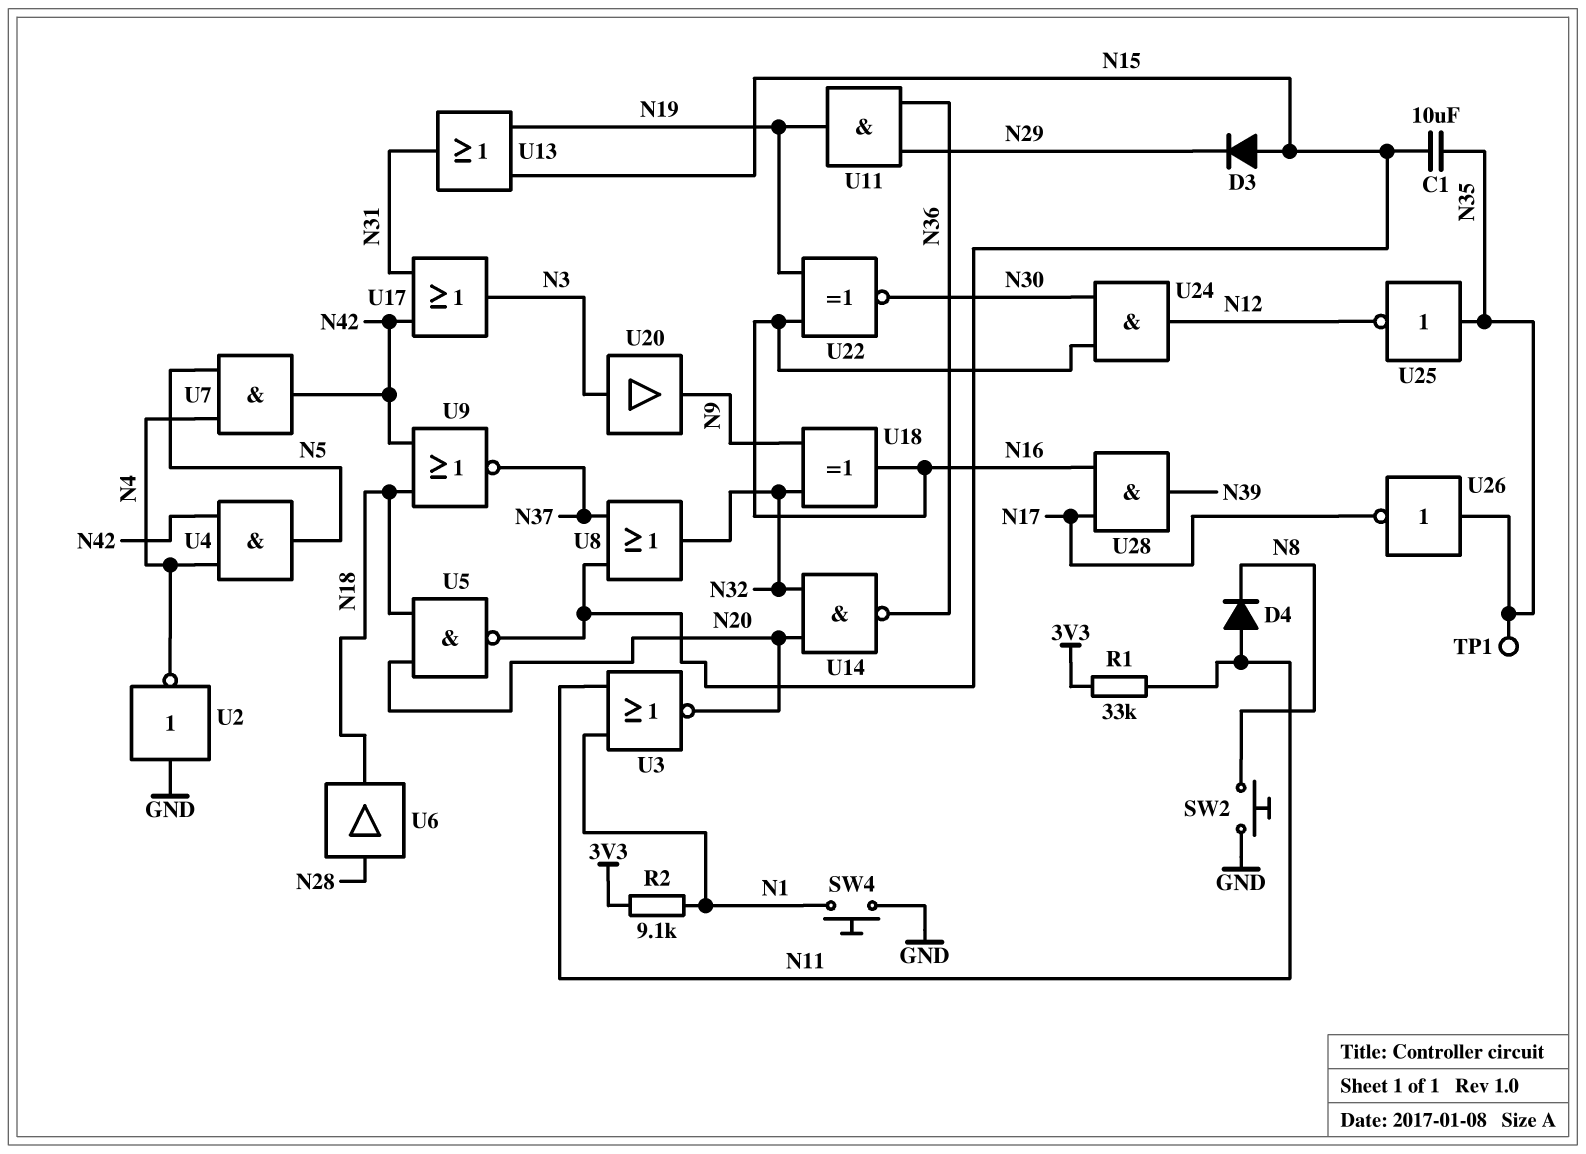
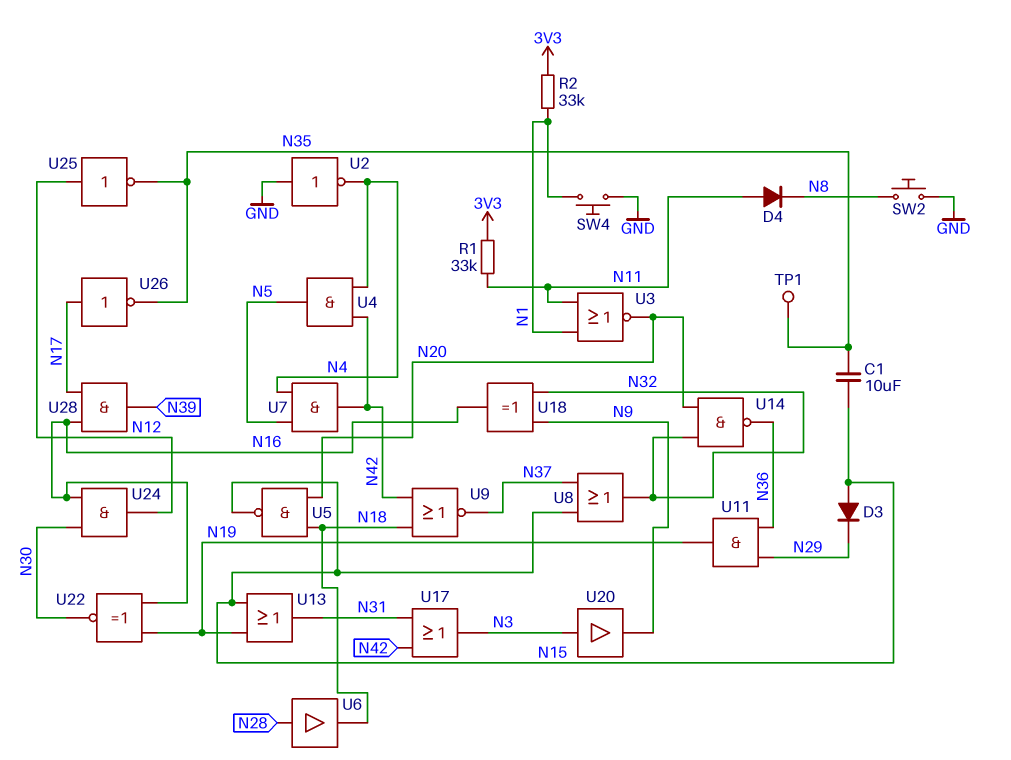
R2: 9.1k (3V3, N1) -> 33k (3V3, N1)
U25: NOT (in N35, out N12) -> NOT (in N12, out N35)
U26: NOT (in N35, out N17) -> NOT (in N17, out N35)

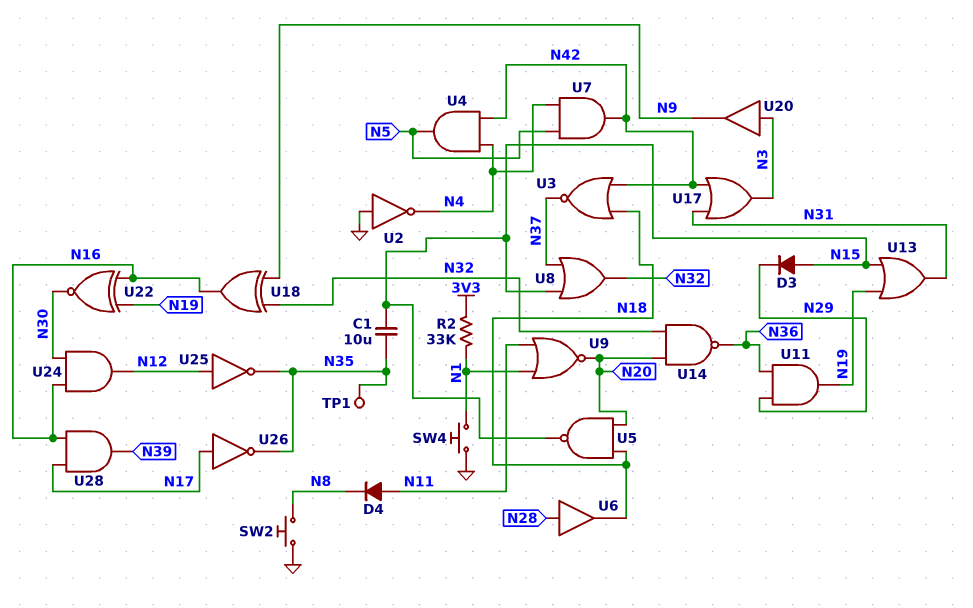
R1: 33k (3V3, N11) -> none
U3: NOR (in N1, in N11, out N20) -> NOR (in N18, in N42, out N37)
U9: NOR (in N18, in N42, out N37) -> NOR (in N1, in N11, out N20)

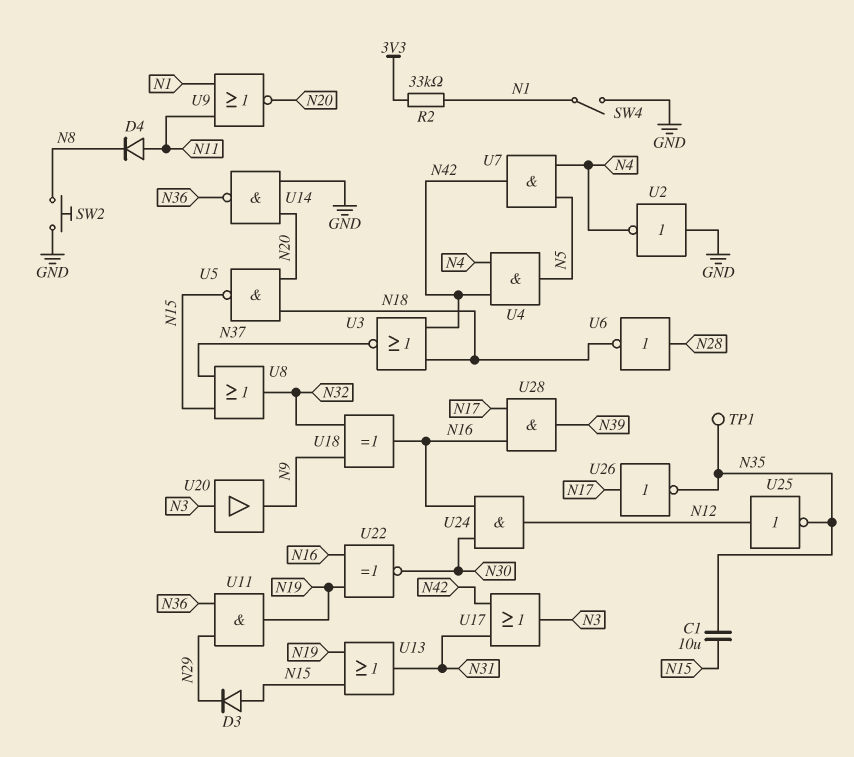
SW4: button (GND, N1) -> switch (GND, N1)
U6: buffer (in N28, out N18) -> NOT (in N28, out N18)
U14: NAND (in N20, in N32, out N36) -> NAND (in GND, in N20, out N36)

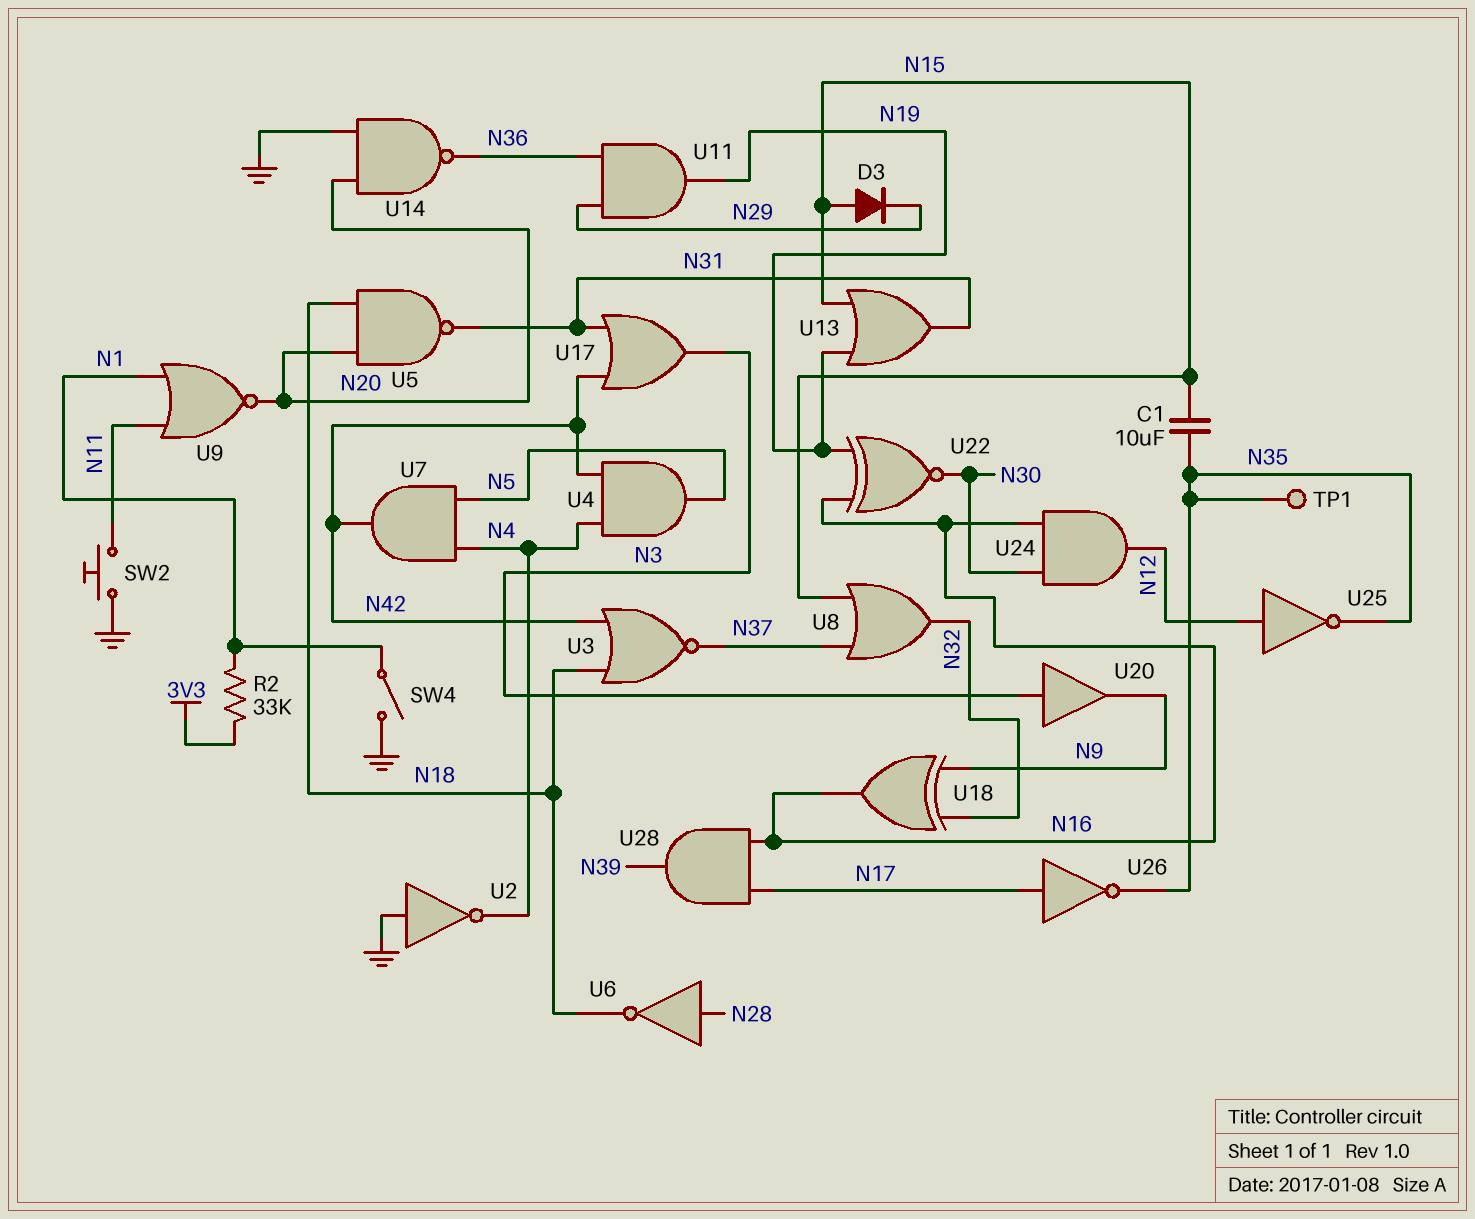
D4: diode (A N11, K N8) -> none
SW2: button (GND, N8) -> button (GND, N11)
U5: NAND (in N18, in N20, out N15) -> NAND (in N18, in N20, out N31)

